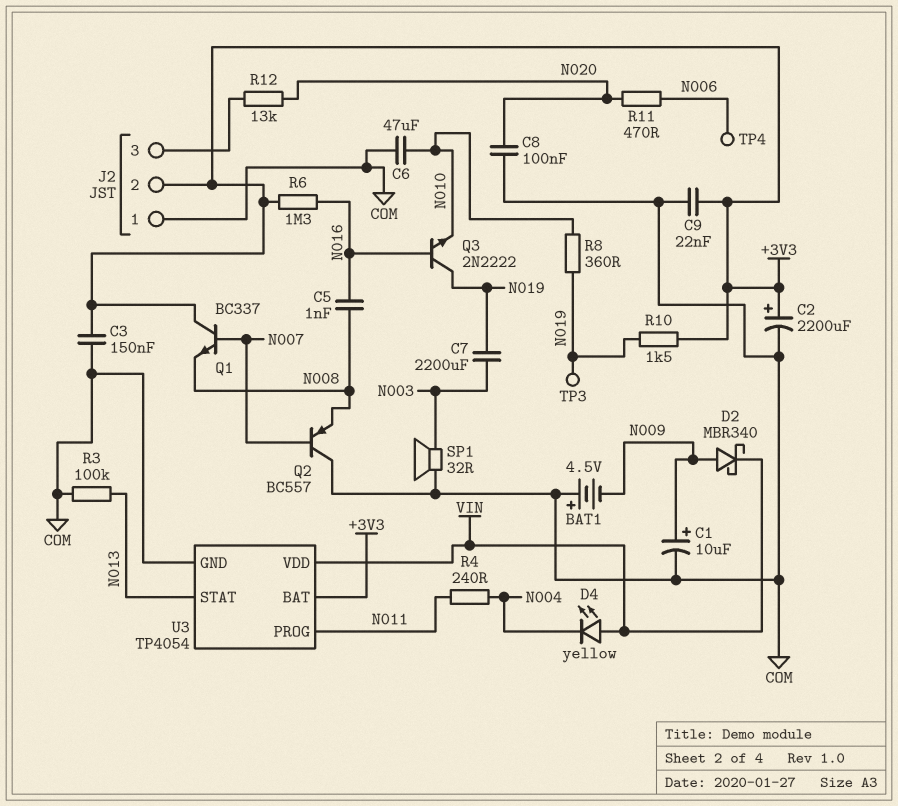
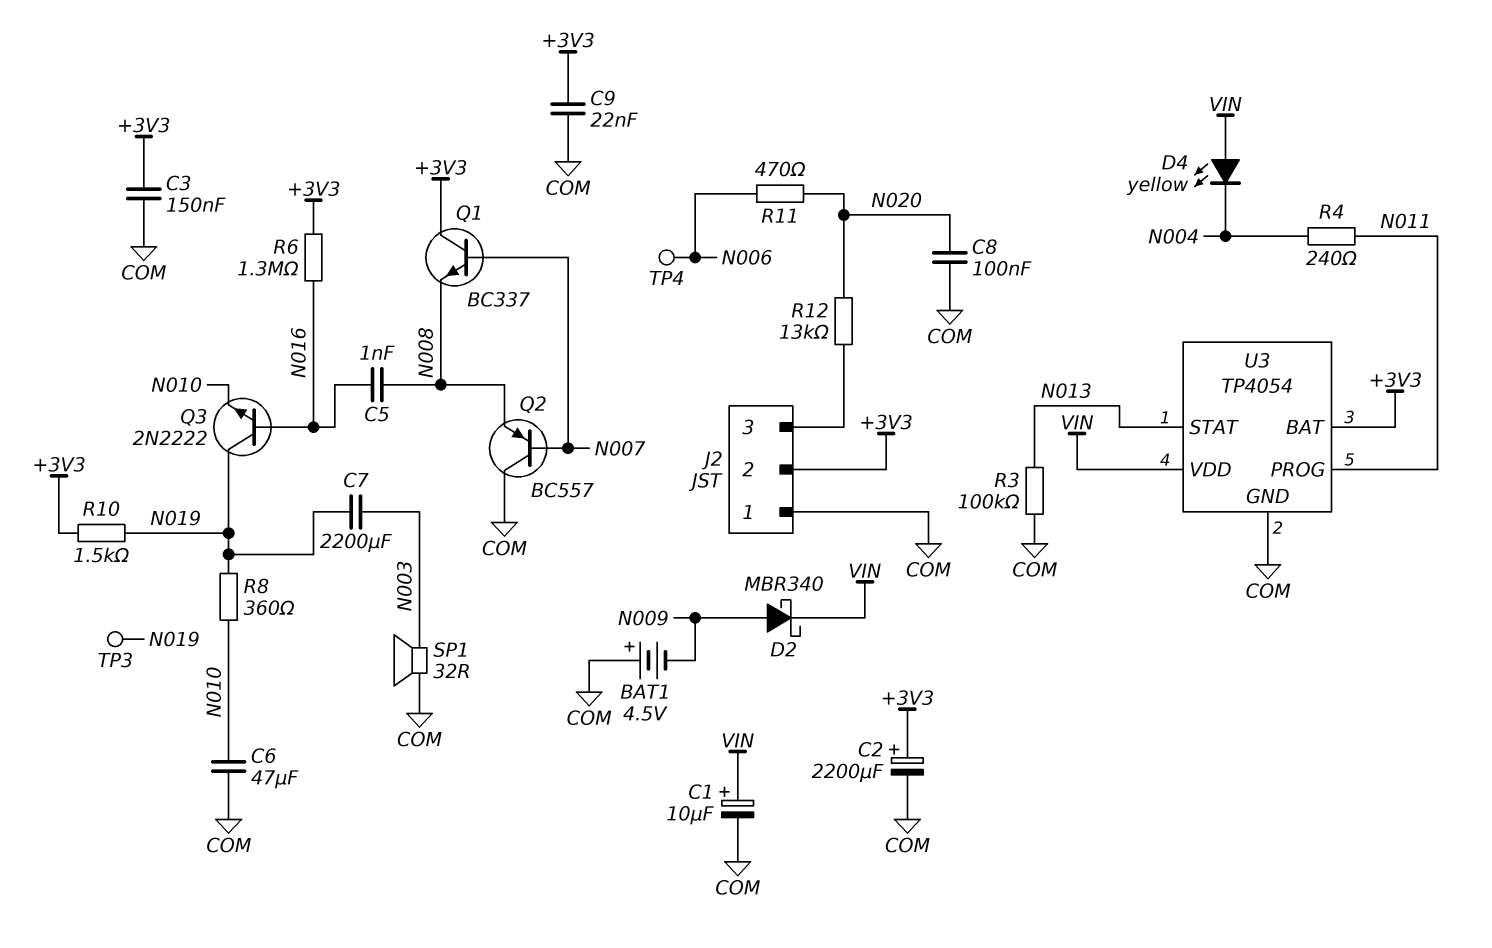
C1: 10uF (plus N009, minus COM) -> 10uF (plus VIN, minus COM)

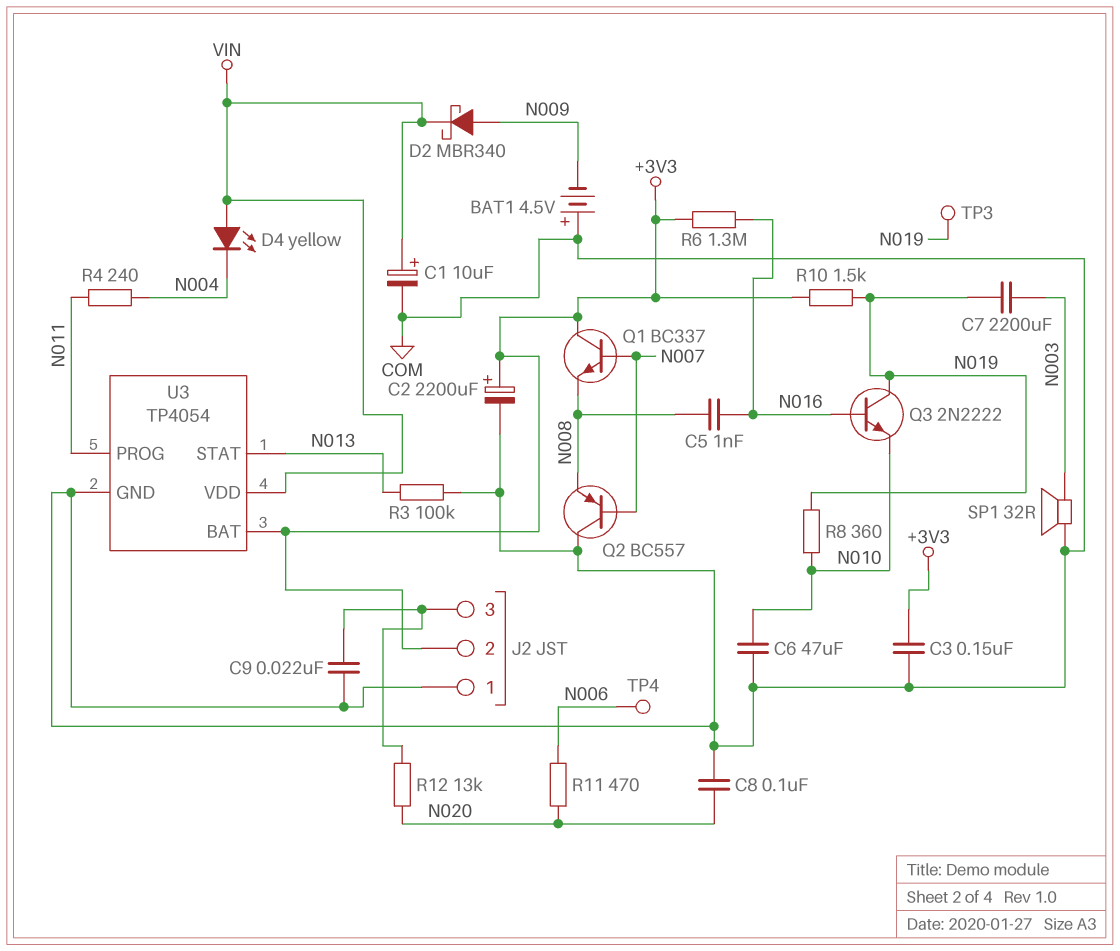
C9: 22nF (+3V3, COM) -> 22nF (COM, J2/3)

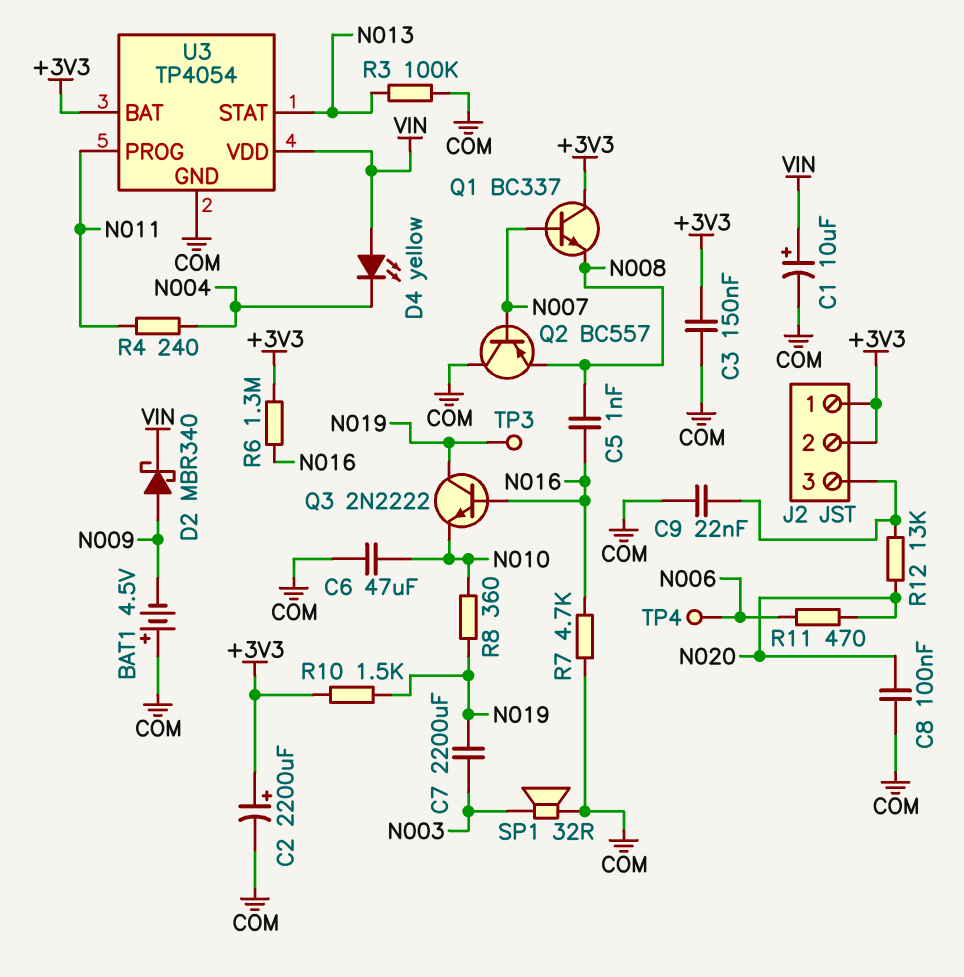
J2 pin 1: COM -> +3V3
R7: none -> 4.7k (COM, N016)

